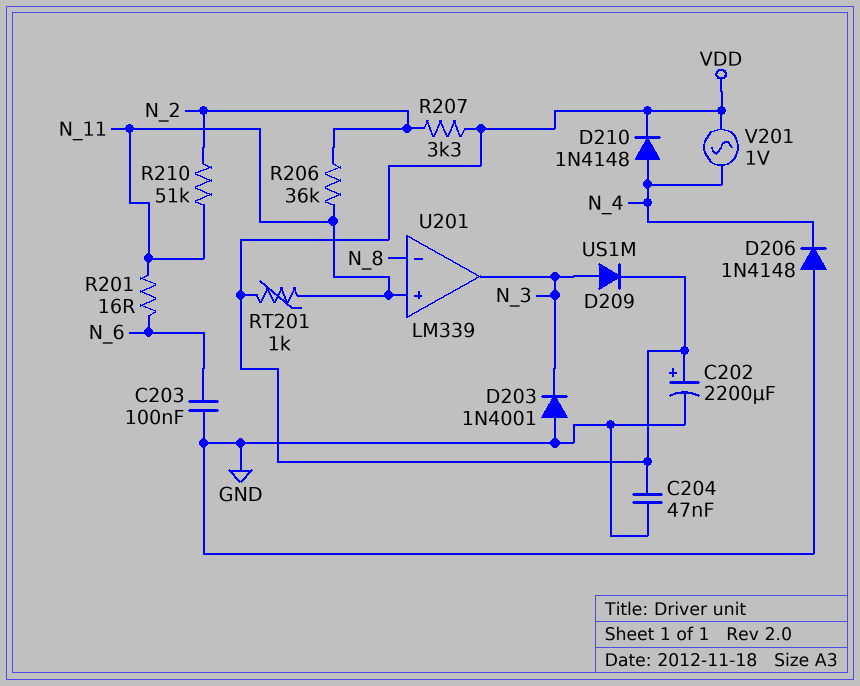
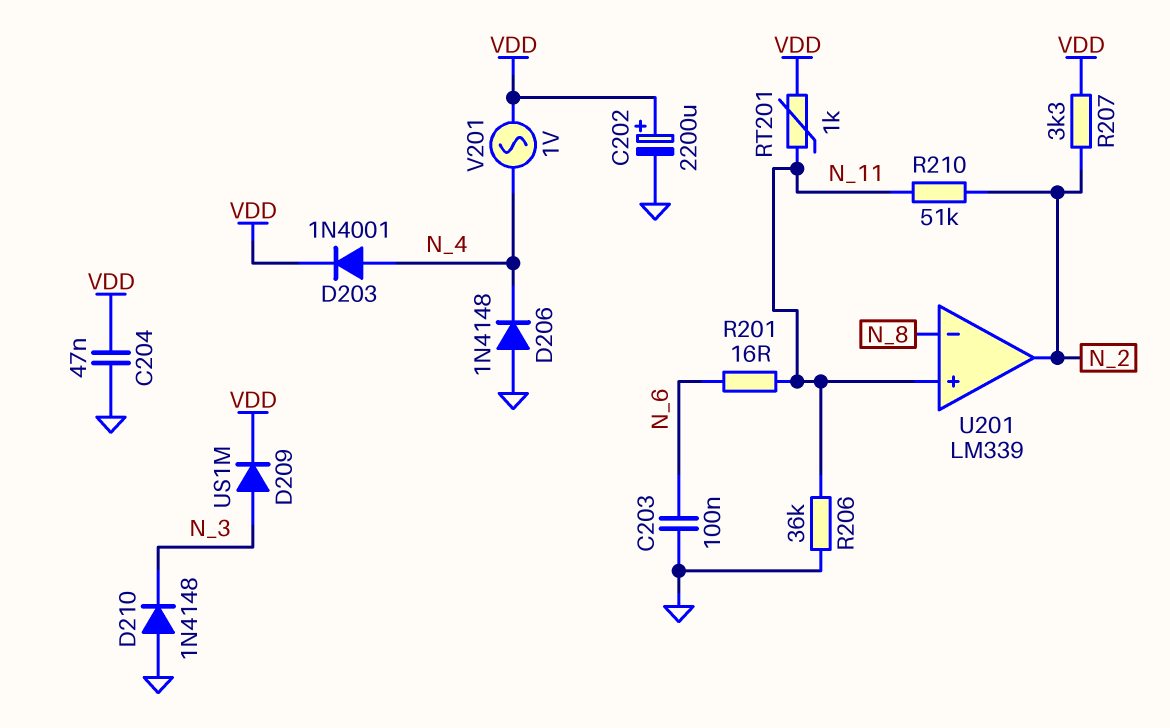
D203: diode 1N4001 (A GND, K N_3) -> diode 1N4001 (A N_4, K VDD)
D210: diode 1N4148 (A N_4, K VDD) -> diode 1N4148 (A GND, K N_3)
R206: 36k (N_2, N_11) -> 36k (GND, N_11)
U201 pin out: N_3 -> N_2

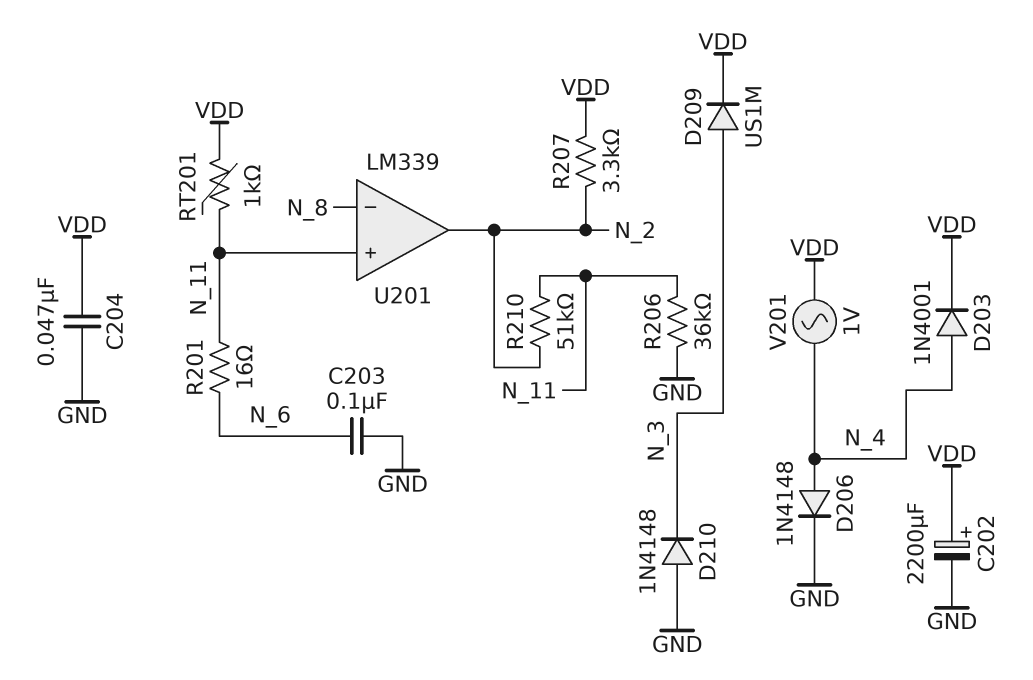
D206: diode 1N4148 (A GND, K N_4) -> diode 1N4148 (A N_4, K GND)

